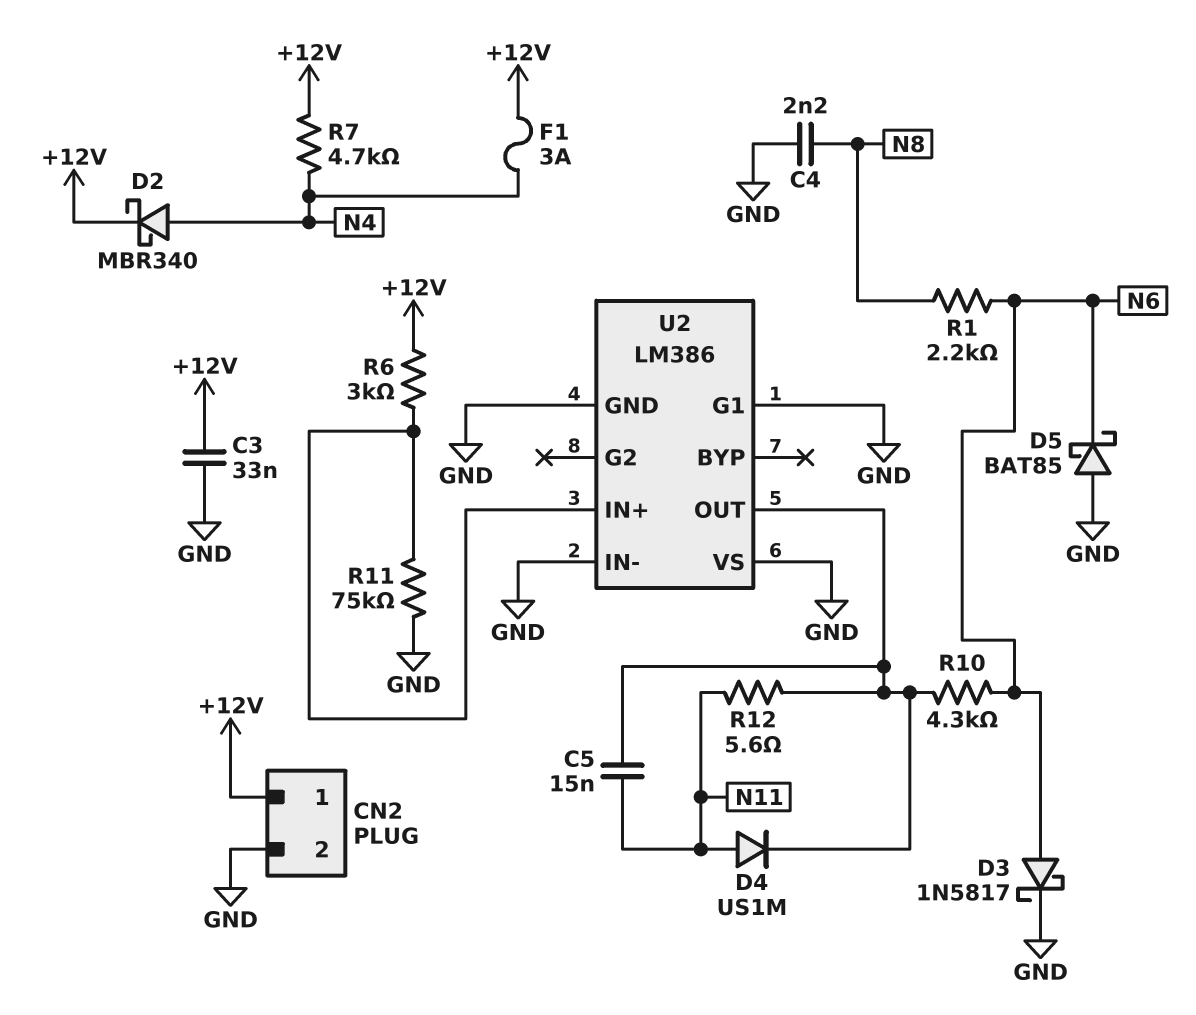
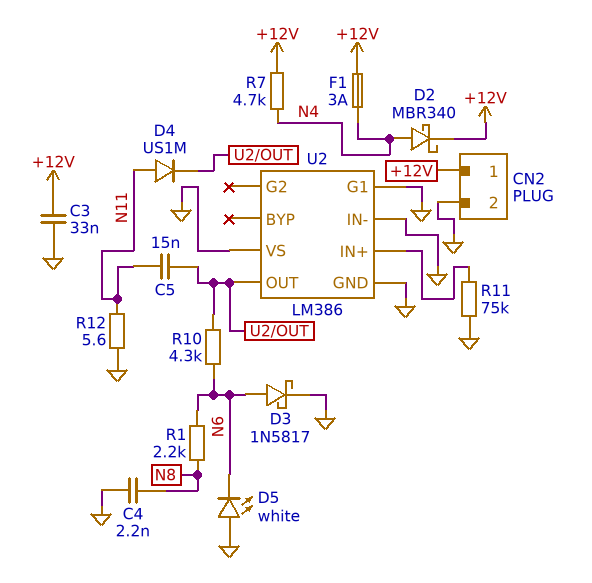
D5: schottky BAT85 (A GND, K N6) -> LED white (A GND, K N6)
R6: 3k (+12V, U2/IN+) -> none
R12: 5.6 (N11, U2/OUT) -> 5.6 (GND, N11)

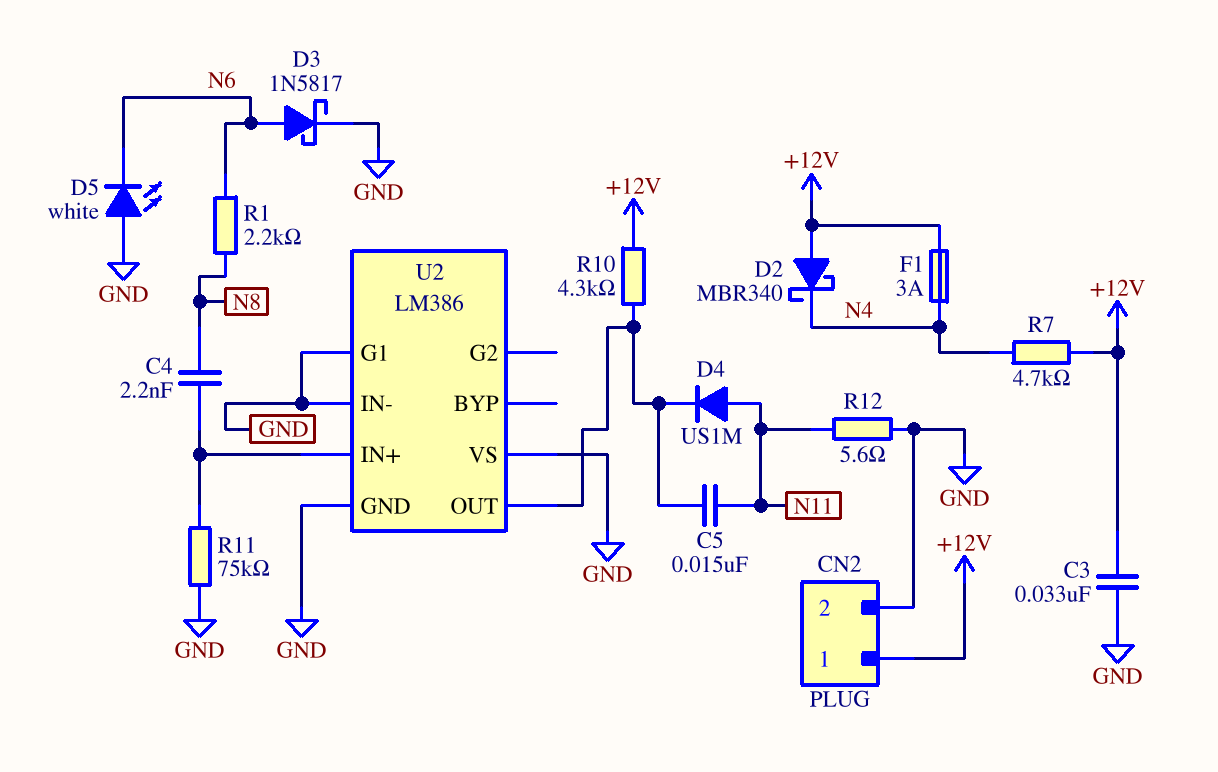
C4: 2.2nF (GND, N8) -> 2.2nF (N8, U2/IN+)
D2: schottky MBR340 (A N4, K +12V) -> schottky MBR340 (A +12V, K N4)
R10: 4.3k (N6, U2/OUT) -> 4.3k (+12V, U2/OUT)

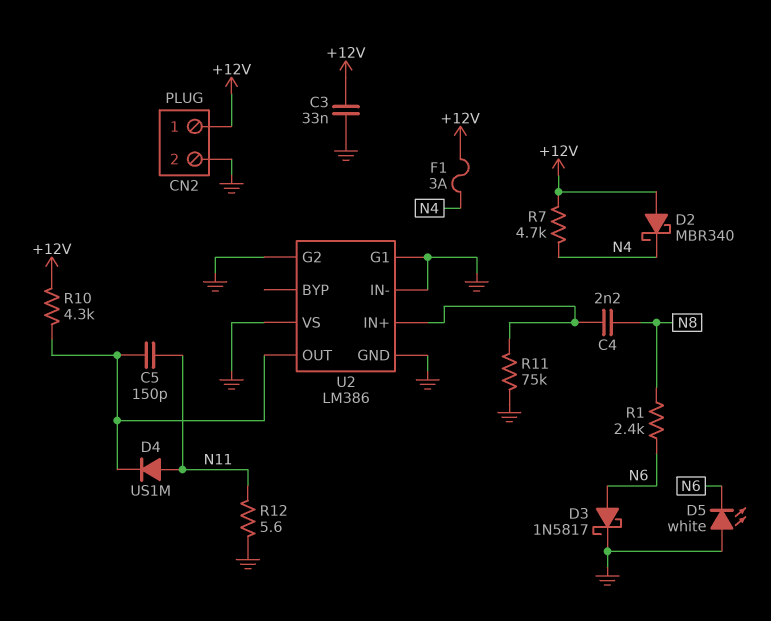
C5: 15nF (N11, U2/OUT) -> 150pF (N11, U2/OUT)
R1: 2.2k (N6, N8) -> 2.4k (N6, N8)
U2 pin G2: none -> GND

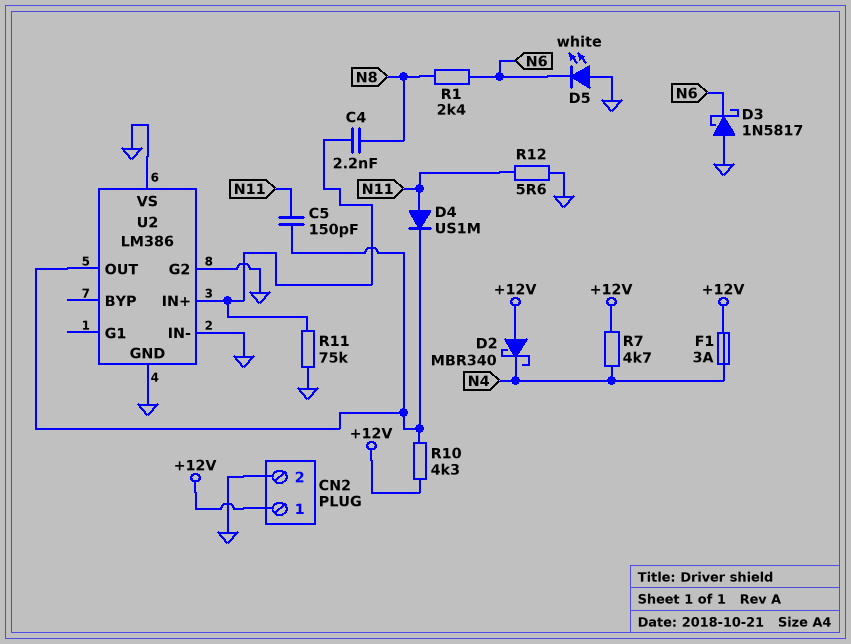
C3: 33nF (+12V, GND) -> none
D3: schottky 1N5817 (A N6, K GND) -> schottky 1N5817 (A GND, K N6)
U2 pin G1: GND -> none

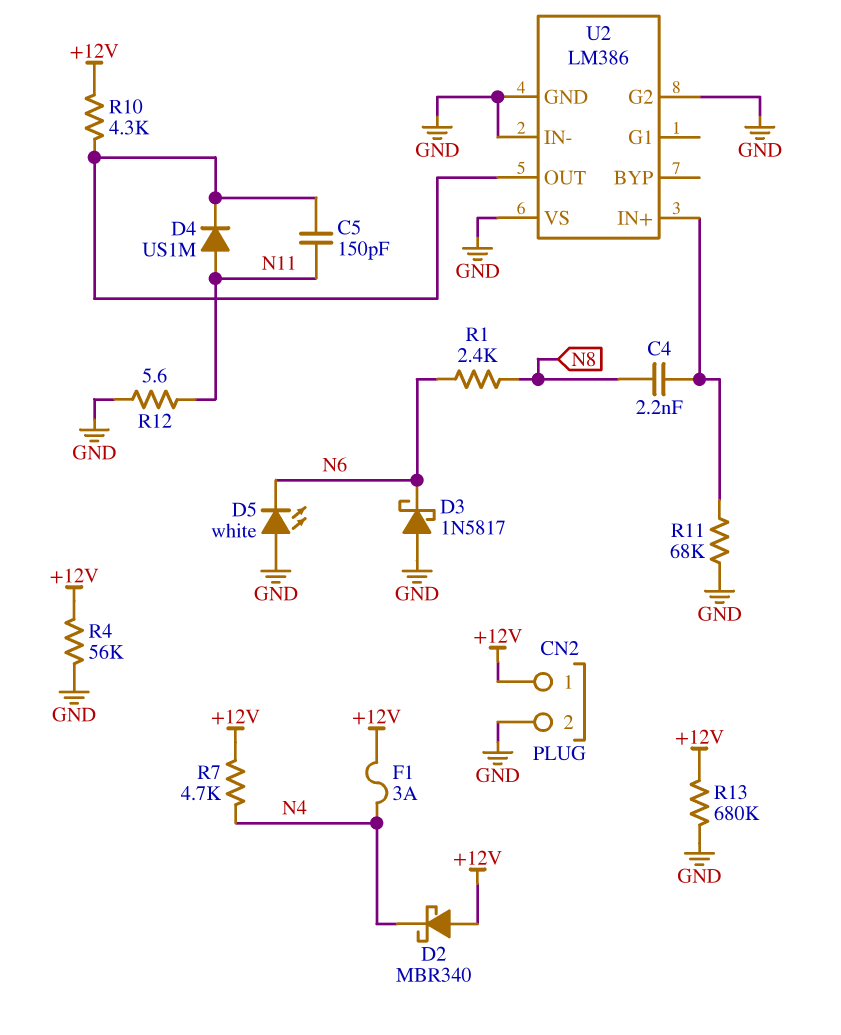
R4: none -> 56k (+12V, GND)
R11: 75k (GND, U2/IN+) -> 68k (GND, U2/IN+)
R13: none -> 680k (+12V, GND)

